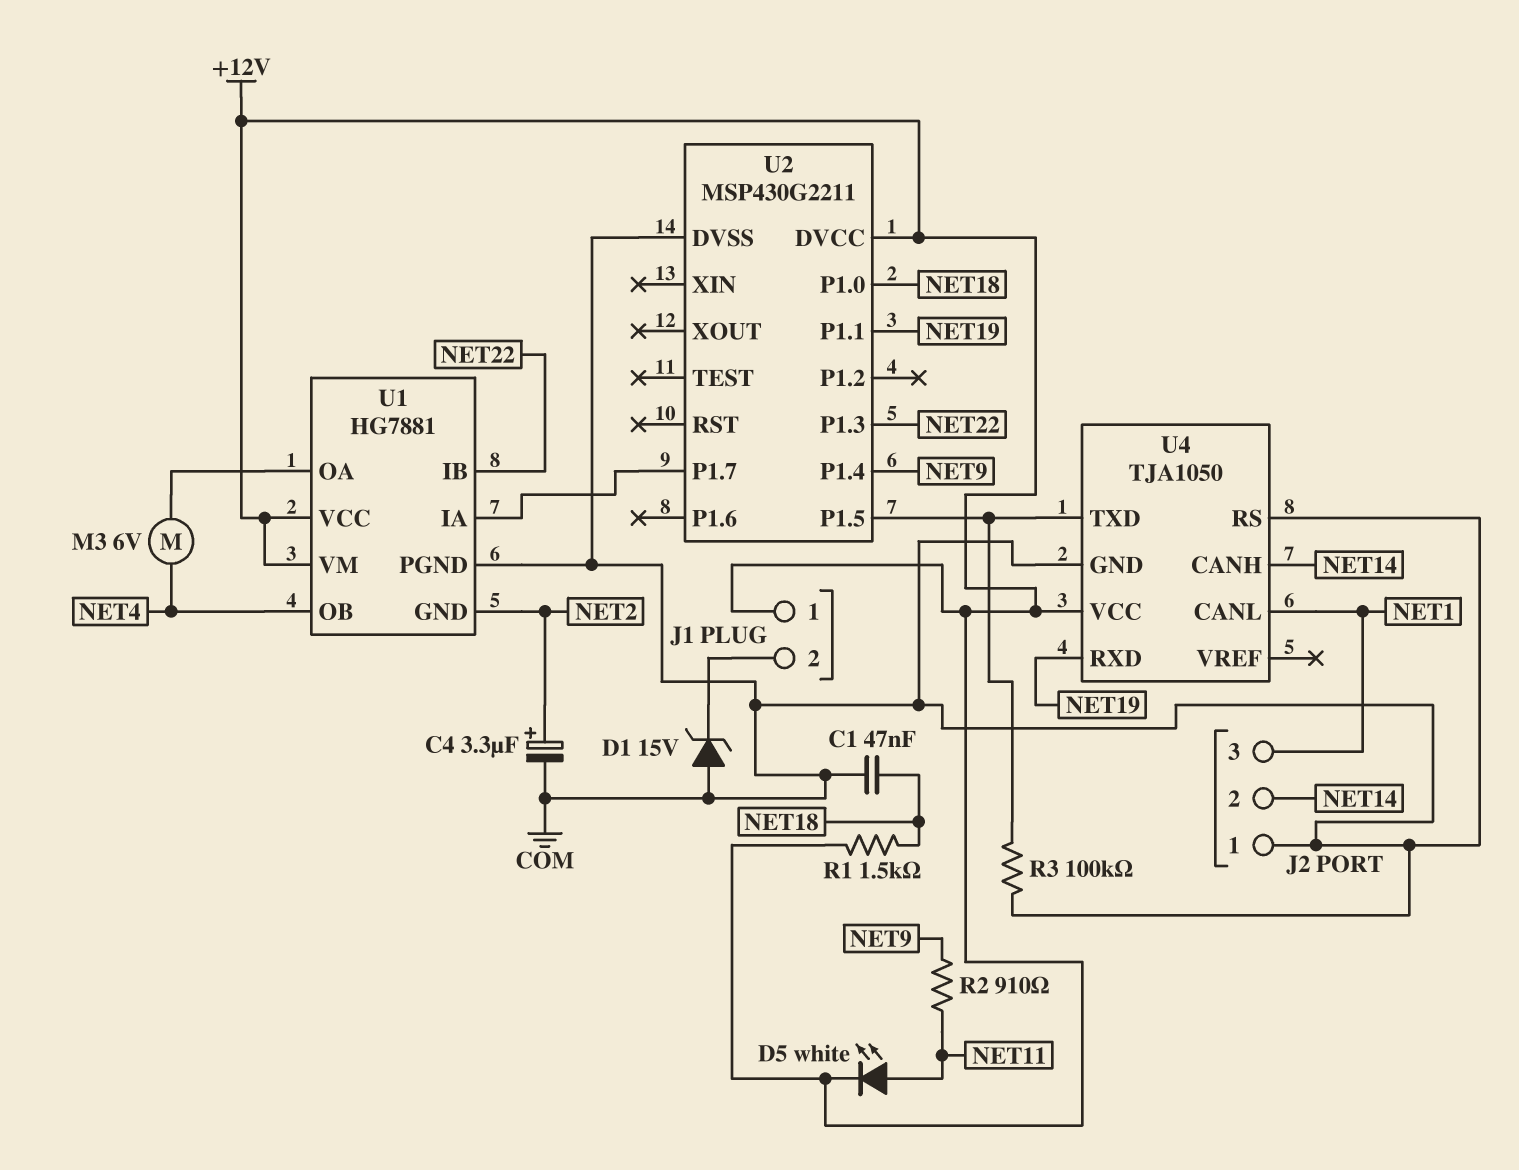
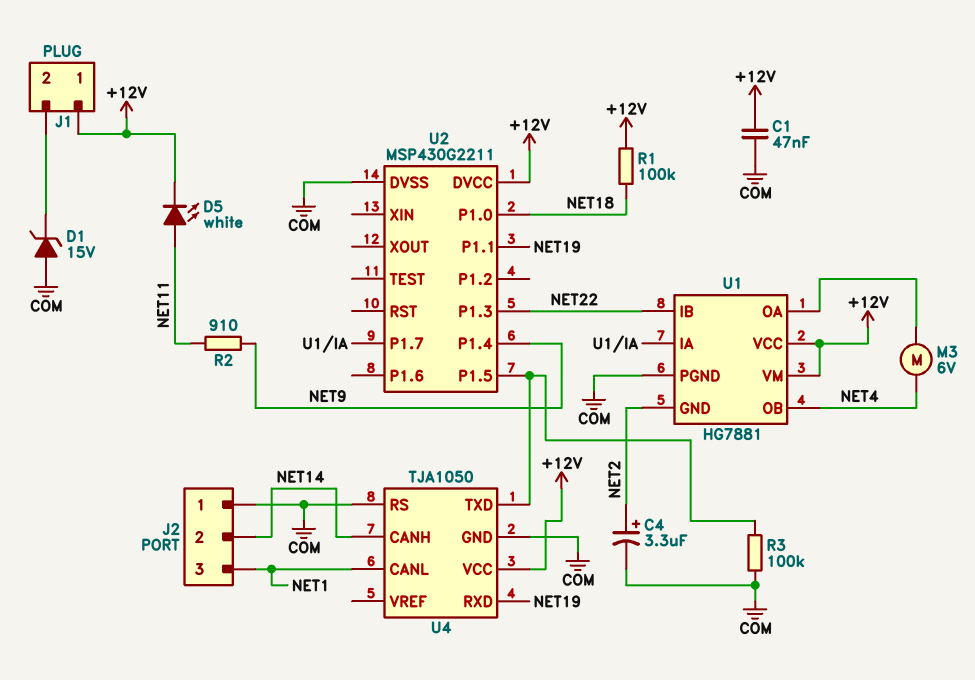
C1: 47nF (COM, NET18) -> 47nF (+12V, COM)
R1: 1.5k (+12V, NET18) -> 100k (+12V, NET18)

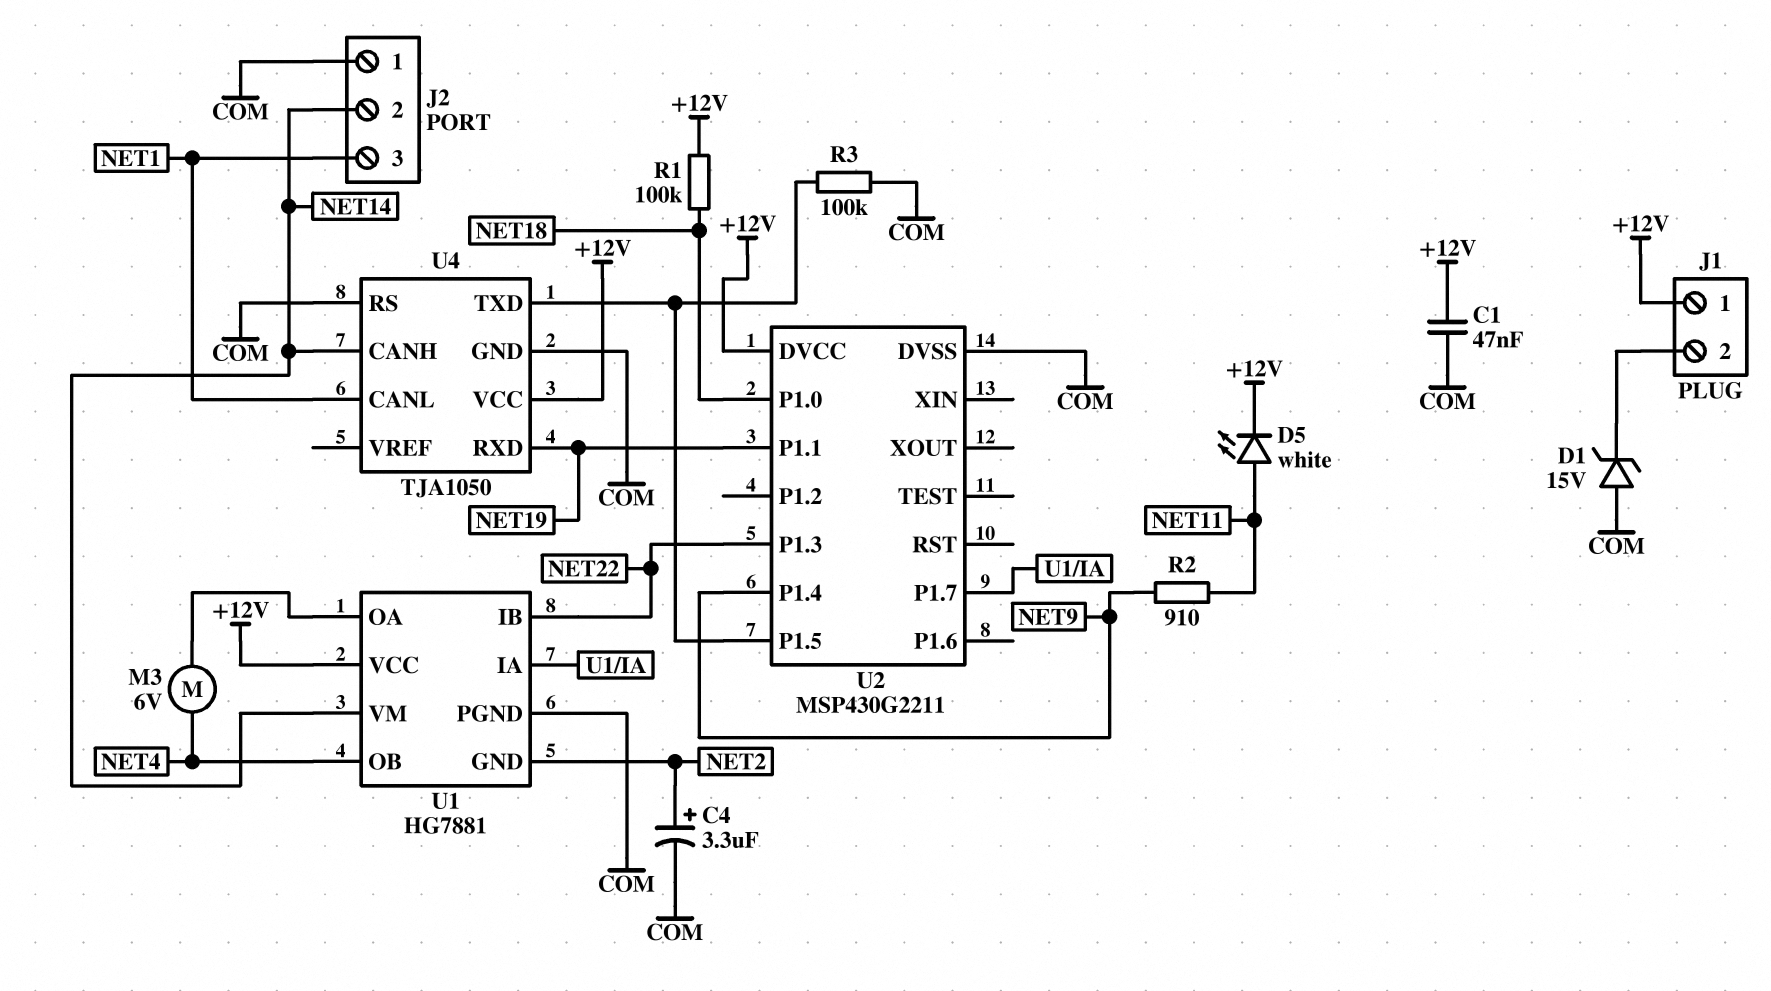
U1 pin VM: +12V -> NET14

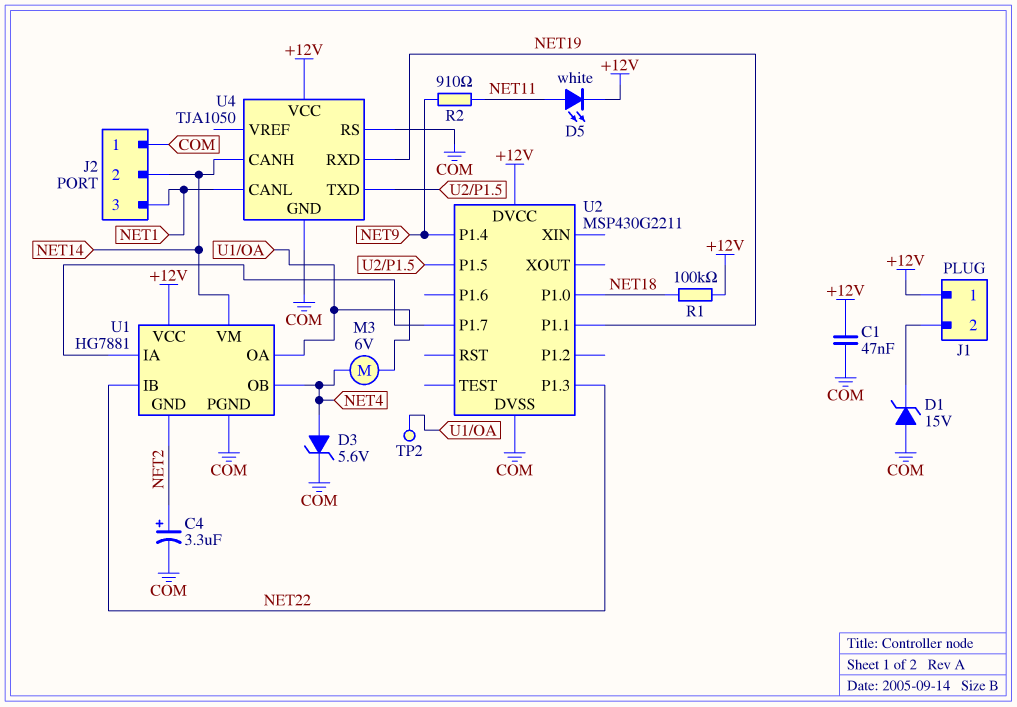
D3: none -> zener 5.6V (A NET4, K COM)
R3: 100k (COM, U2/P1.5) -> none
TP2: none -> test point (U1/OA)

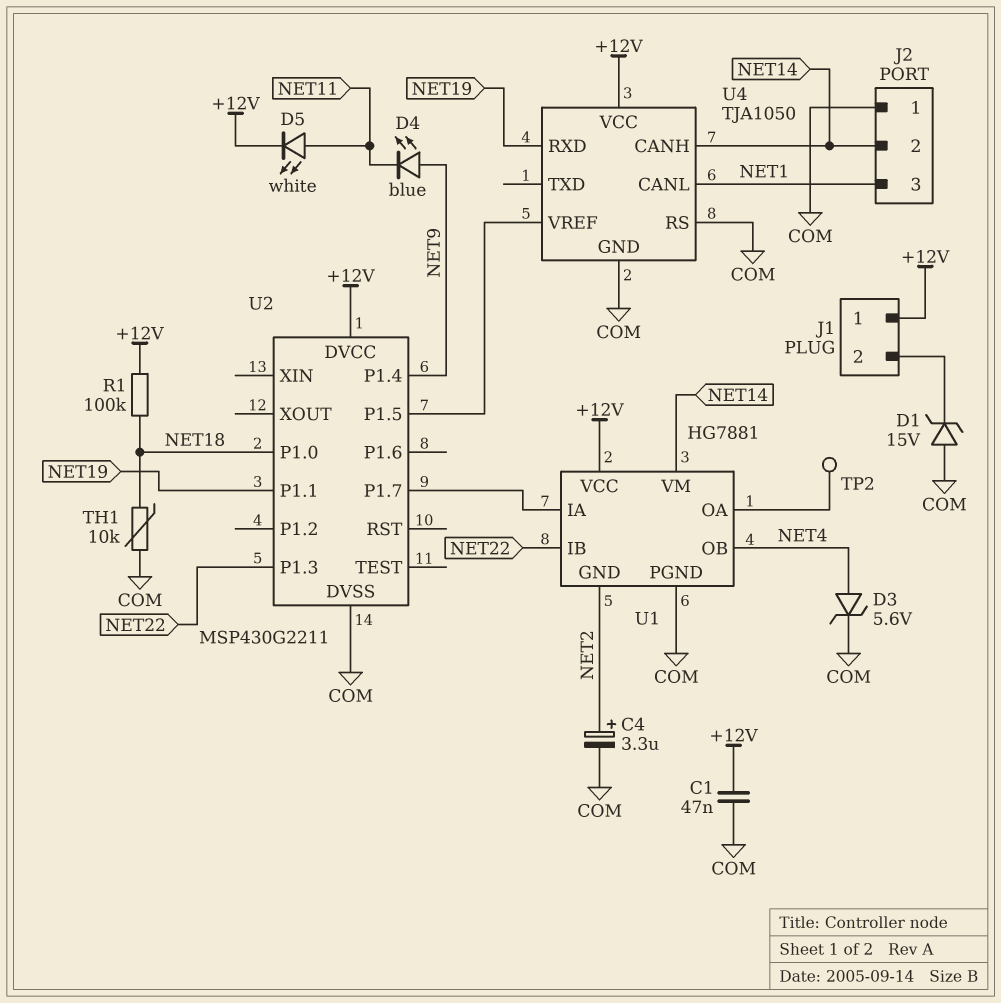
D4: none -> LED blue (A NET9, K NET11)
M3: motor 6V (NET4, U1/OA) -> none
R2: 910 (NET9, NET11) -> none
TH1: none -> 10k (COM, NET18)
U4 pin TXD: U2/P1.5 -> none
U4 pin VREF: none -> U2/P1.5

